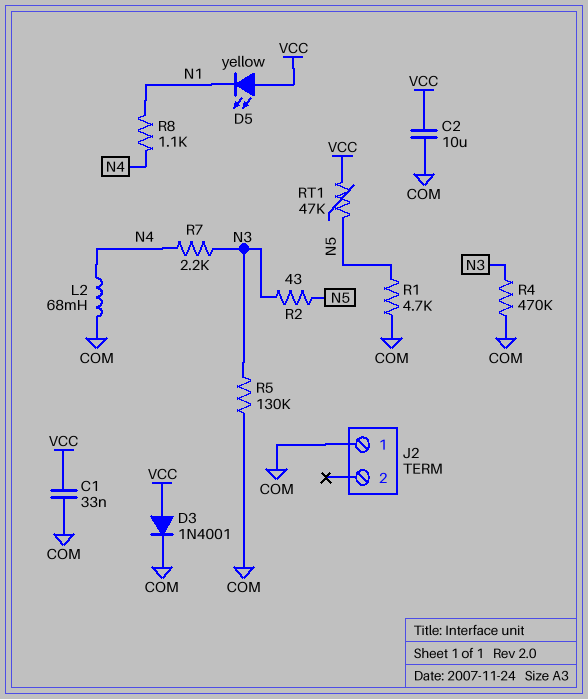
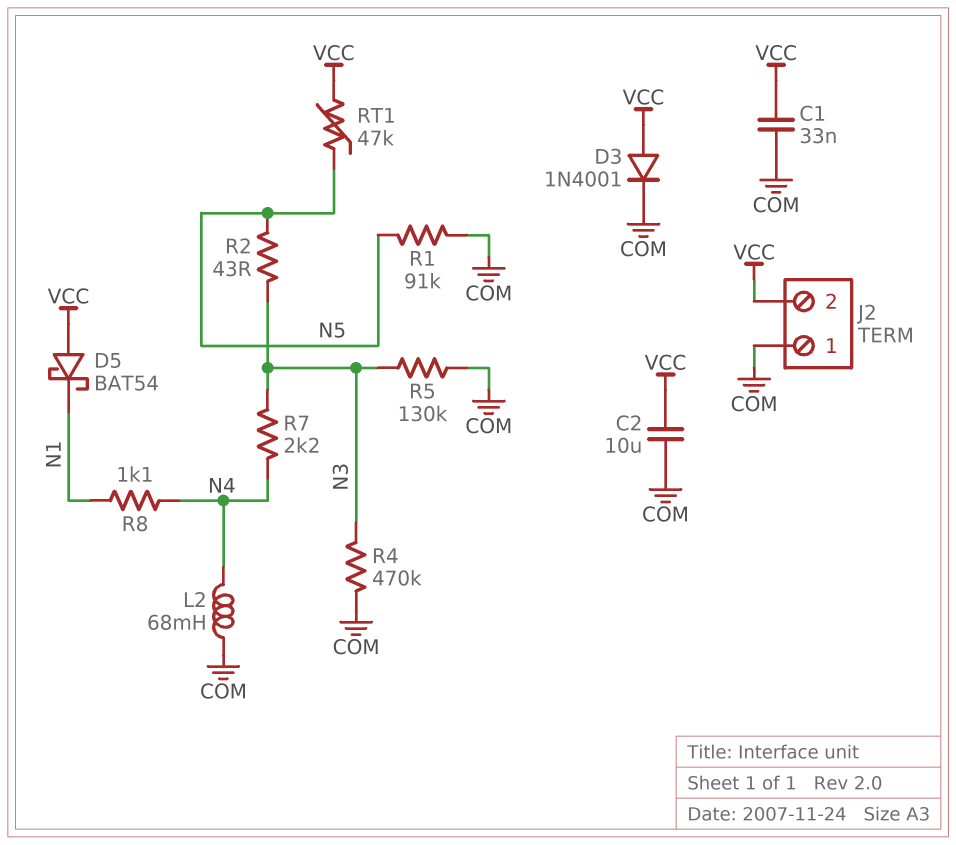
D5: LED yellow (A VCC, K N1) -> schottky BAT54 (A VCC, K N1)
J2 pin 2: none -> VCC
R1: 4.7k (COM, N5) -> 91k (COM, N5)

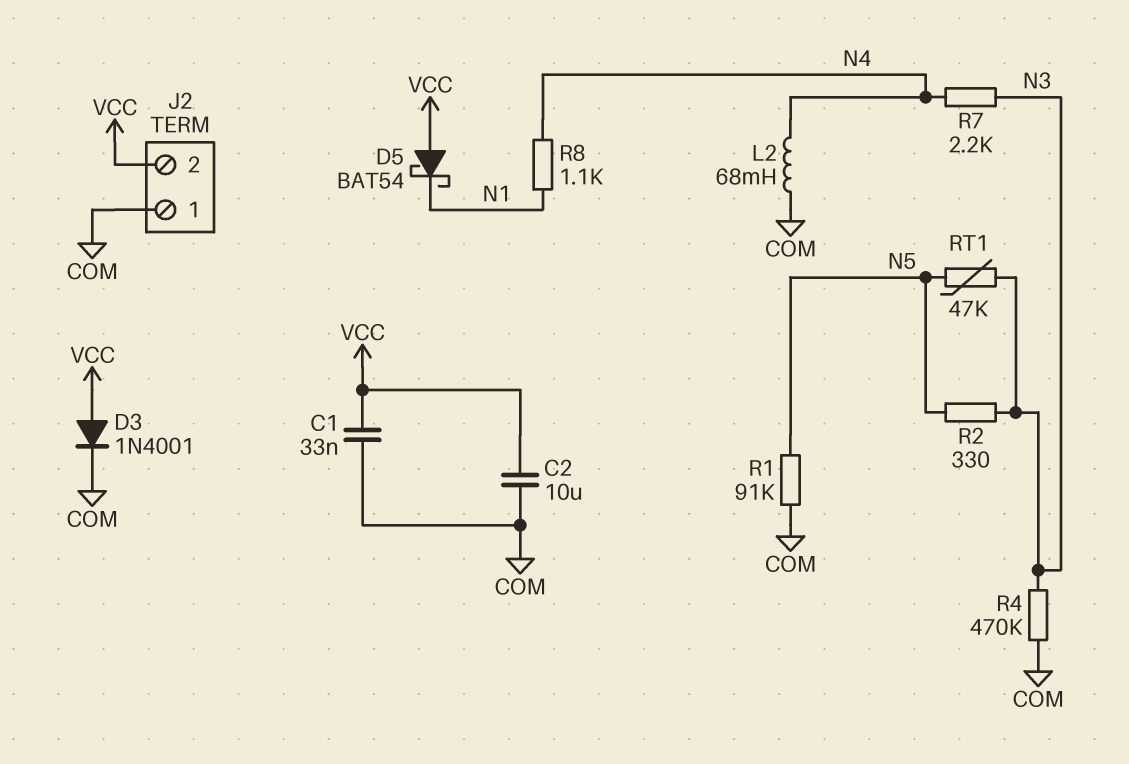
R2: 43 (N3, N5) -> 330 (N3, N5)
R5: 130k (COM, N3) -> none
RT1: 47k (N5, VCC) -> 47k (N3, N5)

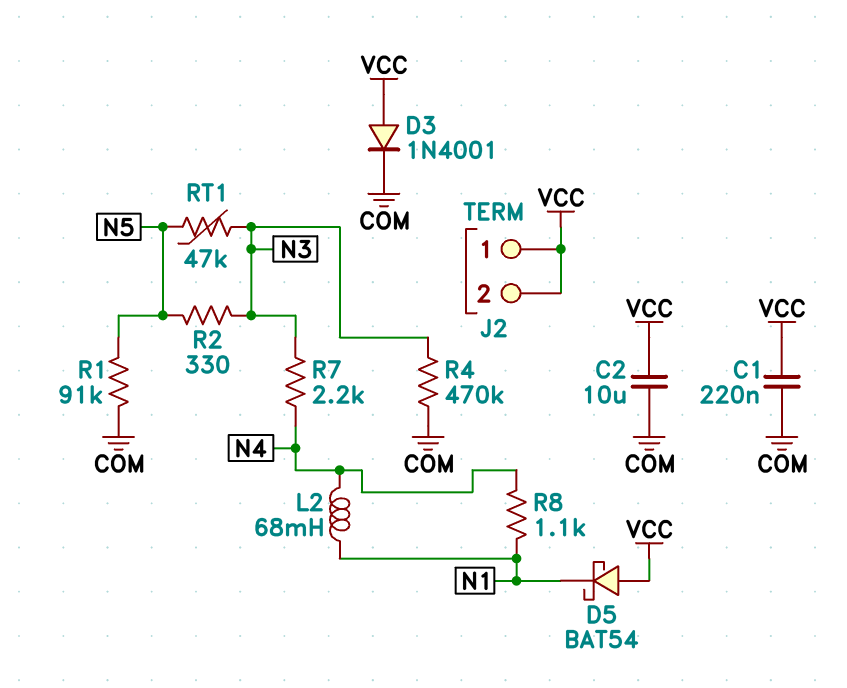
C1: 33nF (COM, VCC) -> 220nF (COM, VCC)
J2 pin 1: COM -> VCC
L2: 68mH (COM, N4) -> 68mH (N1, N4)

